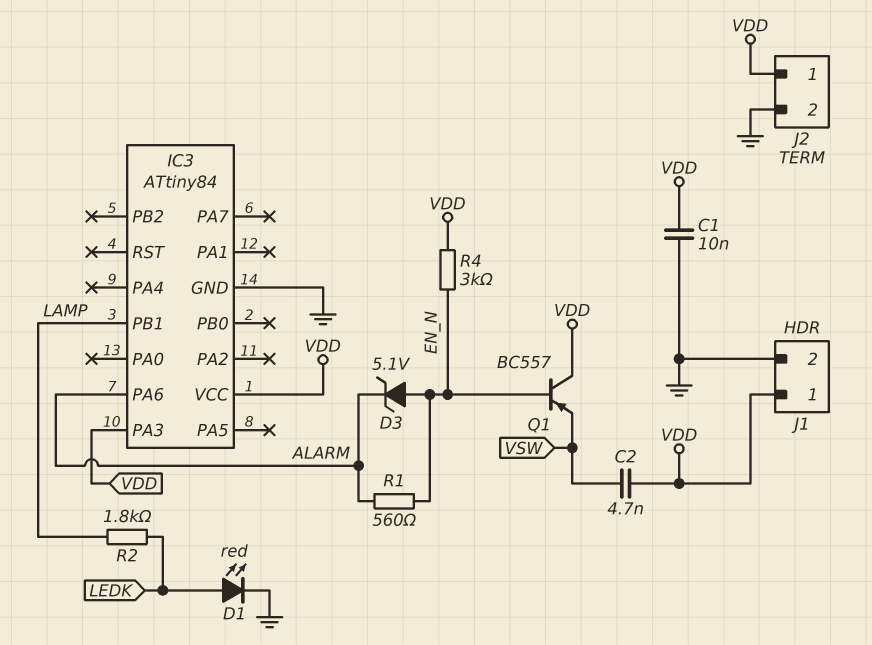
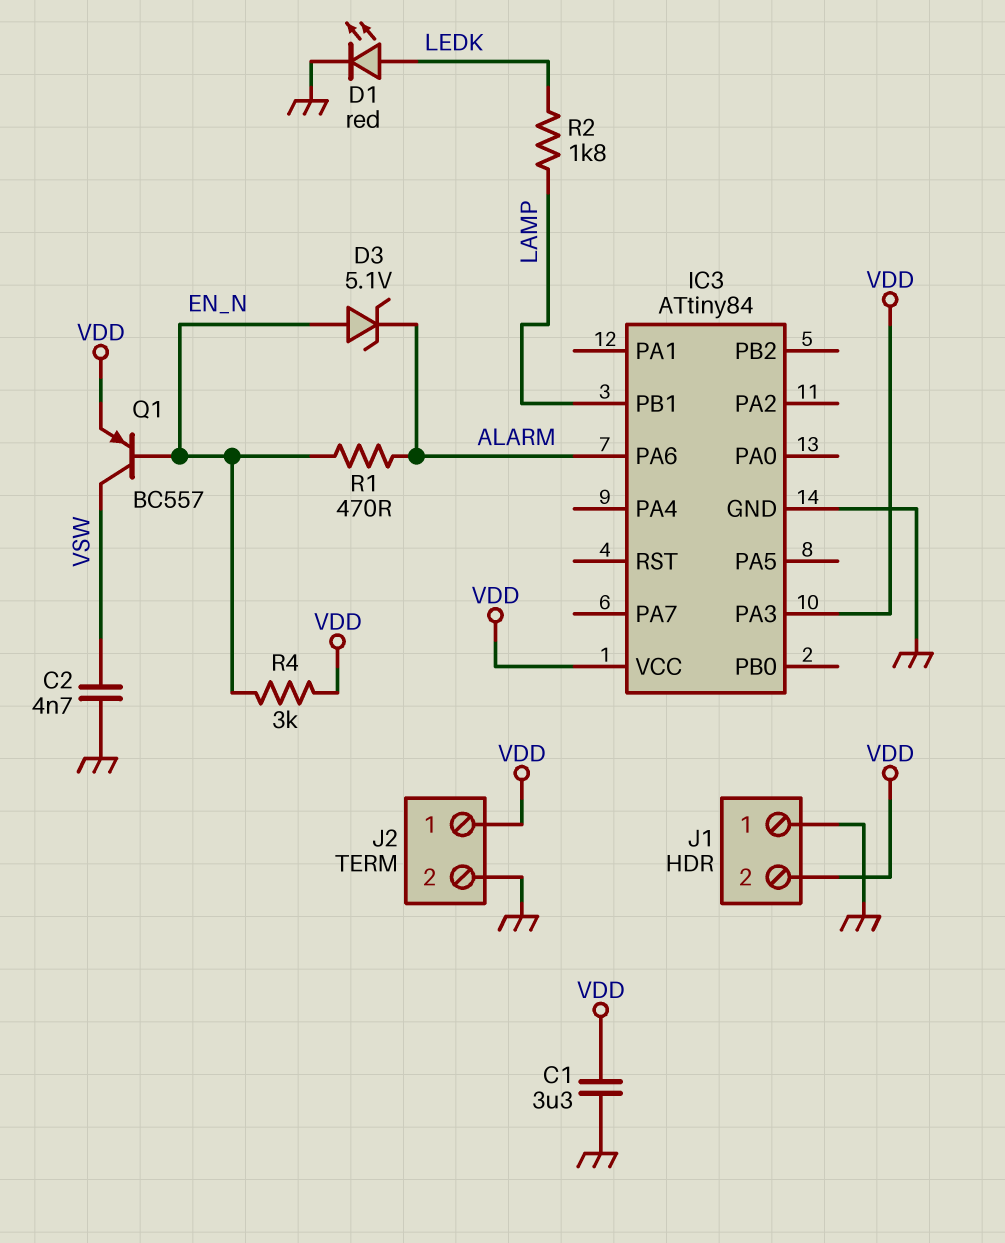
C1: 10nF (GND, VDD) -> 3.3uF (GND, VDD)
C2: 4.7nF (VDD, VSW) -> 4.7nF (GND, VSW)
J1 pin 1: VDD -> GND
J1 pin 2: GND -> VDD
Q1: PNP BC557 (B EN_N, C VDD, E VSW) -> PNP BC557 (B EN_N, C VSW, E VDD)
R1: 560 (ALARM, EN_N) -> 470 (ALARM, EN_N)

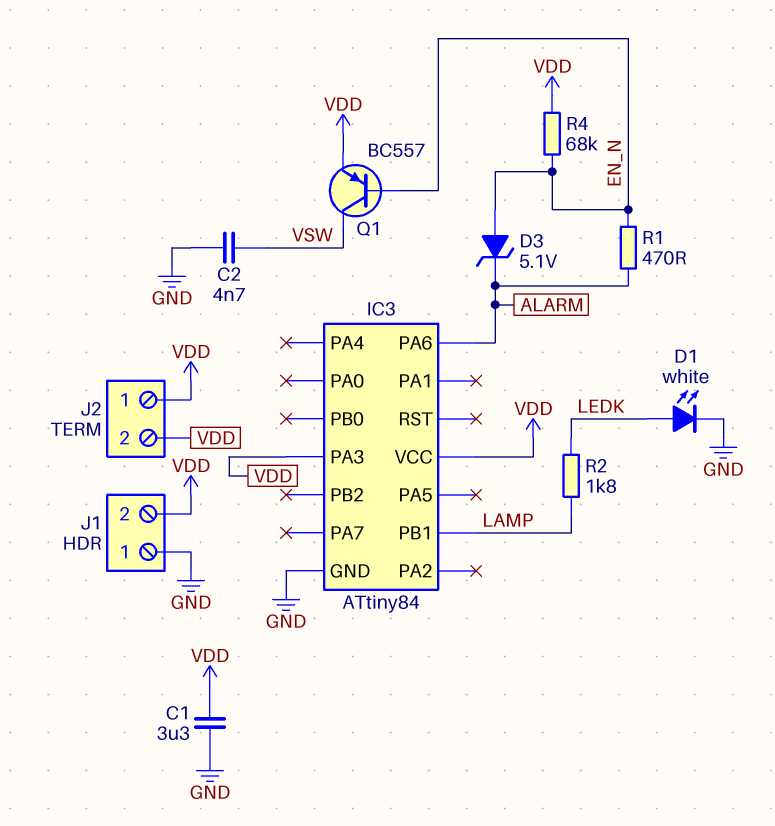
D1: LED red (A LEDK, K GND) -> LED white (A LEDK, K GND)
J2 pin 2: GND -> VDD
R4: 3k (EN_N, VDD) -> 68k (EN_N, VDD)

